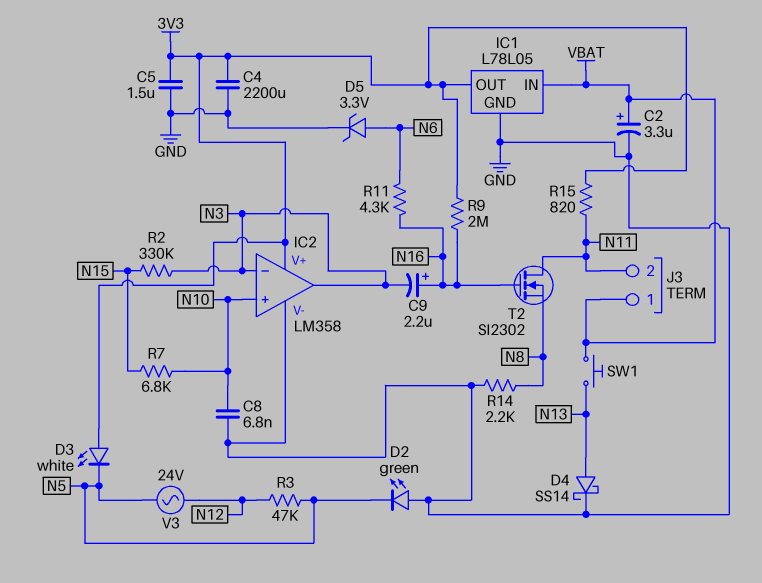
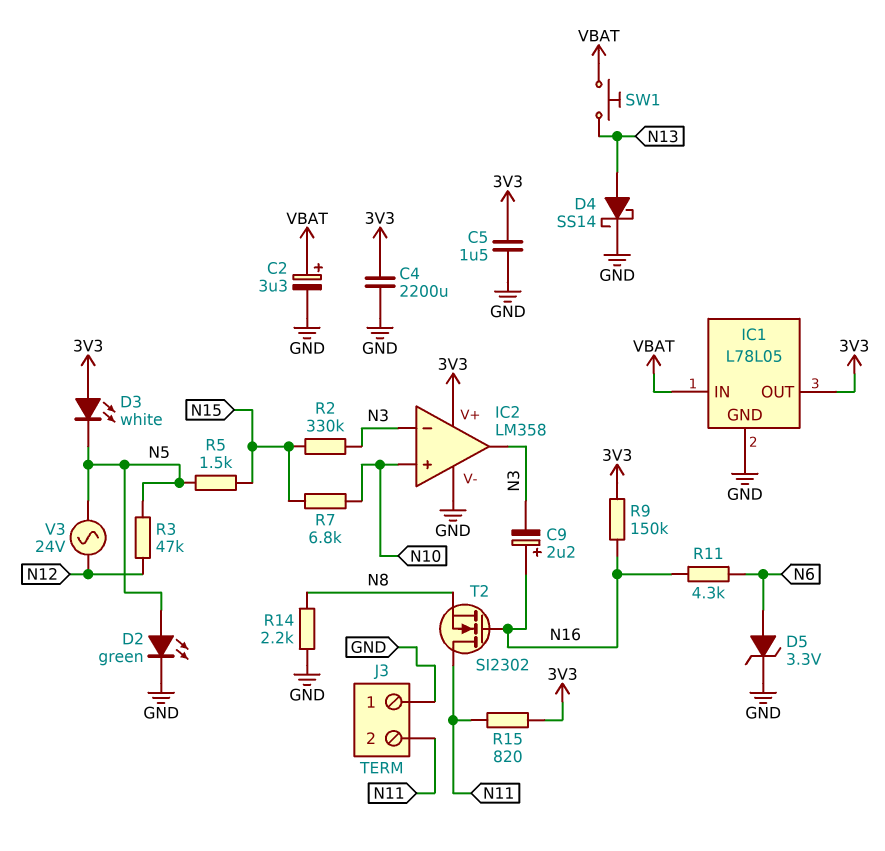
C8: 6.8nF (GND, N10) -> none
D2: LED green (A GND, K N5) -> LED green (A N5, K GND)
J3 pin 1: VBAT -> GND
R5: none -> 1.5k (N5, N15)
R9: 2M (3V3, N16) -> 150k (3V3, N16)

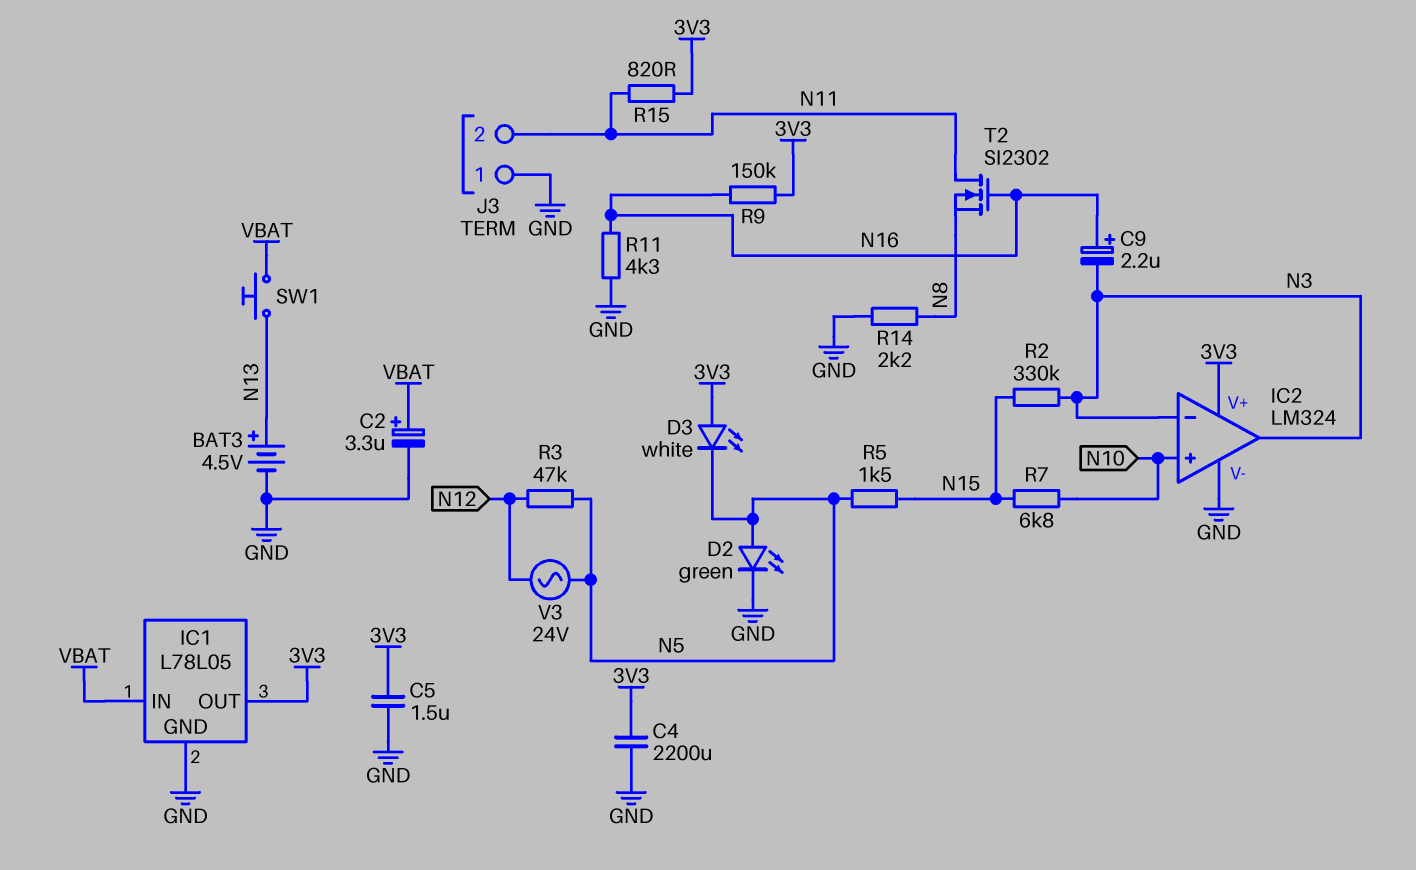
BAT3: none -> 4.5V (plus N13, minus GND)
D4: schottky SS14 (A N13, K GND) -> none
D5: zener 3.3V (A N6, K GND) -> none
IC2: LM358 -> LM324
R11: 4.3k (N6, N16) -> 4.3k (GND, N16)

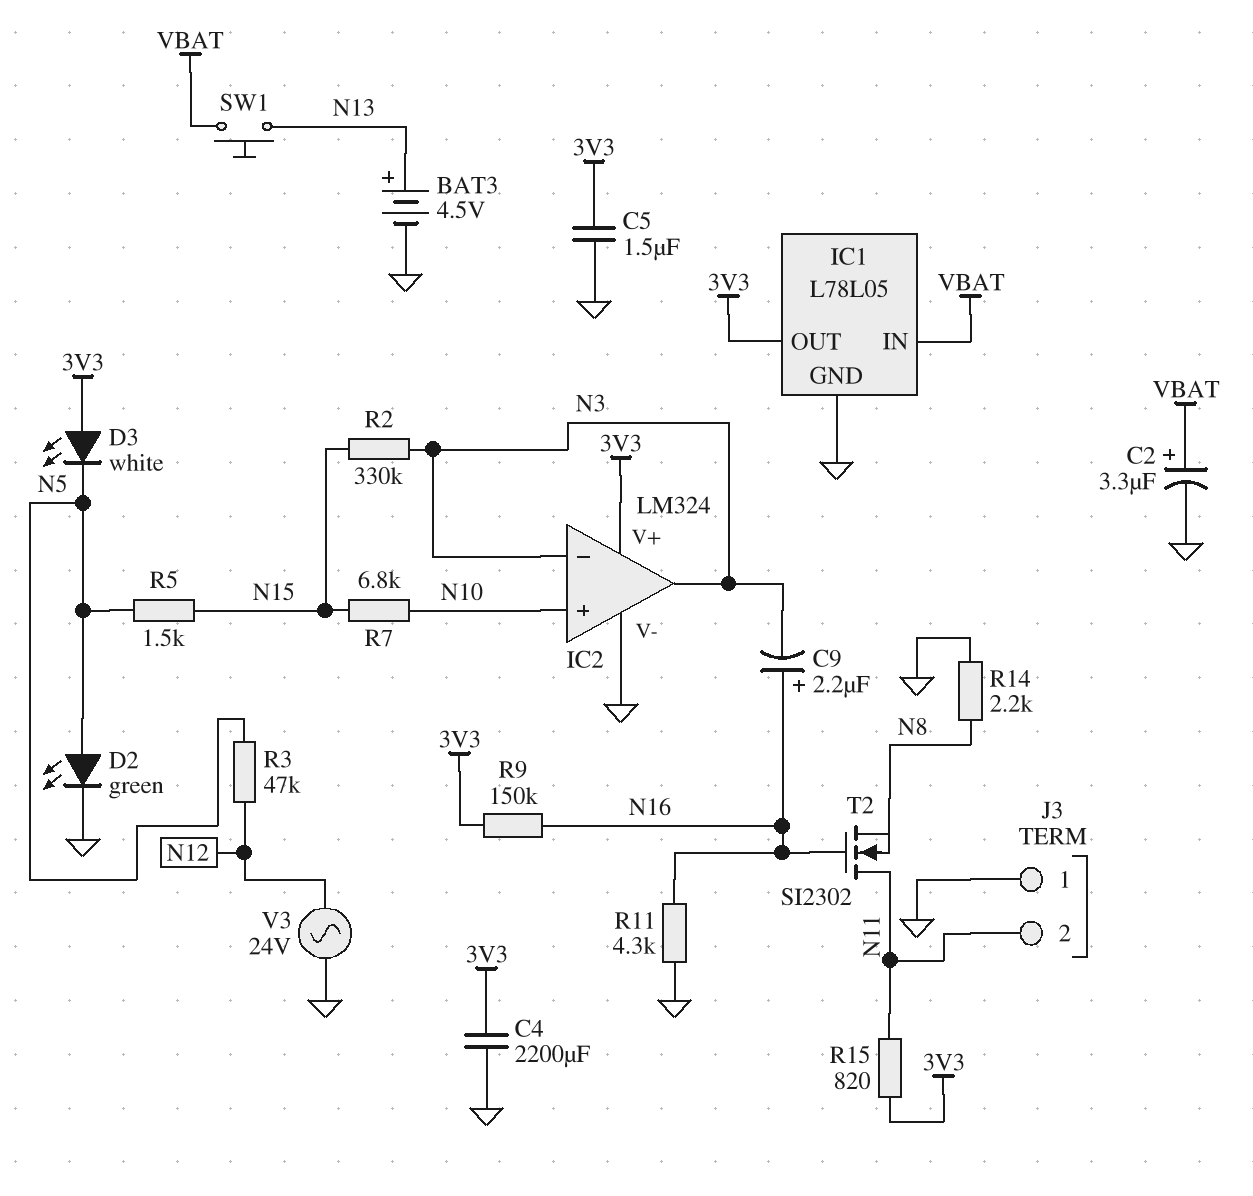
V3: AC 24V (N5, N12) -> AC 24V (GND, N12)

